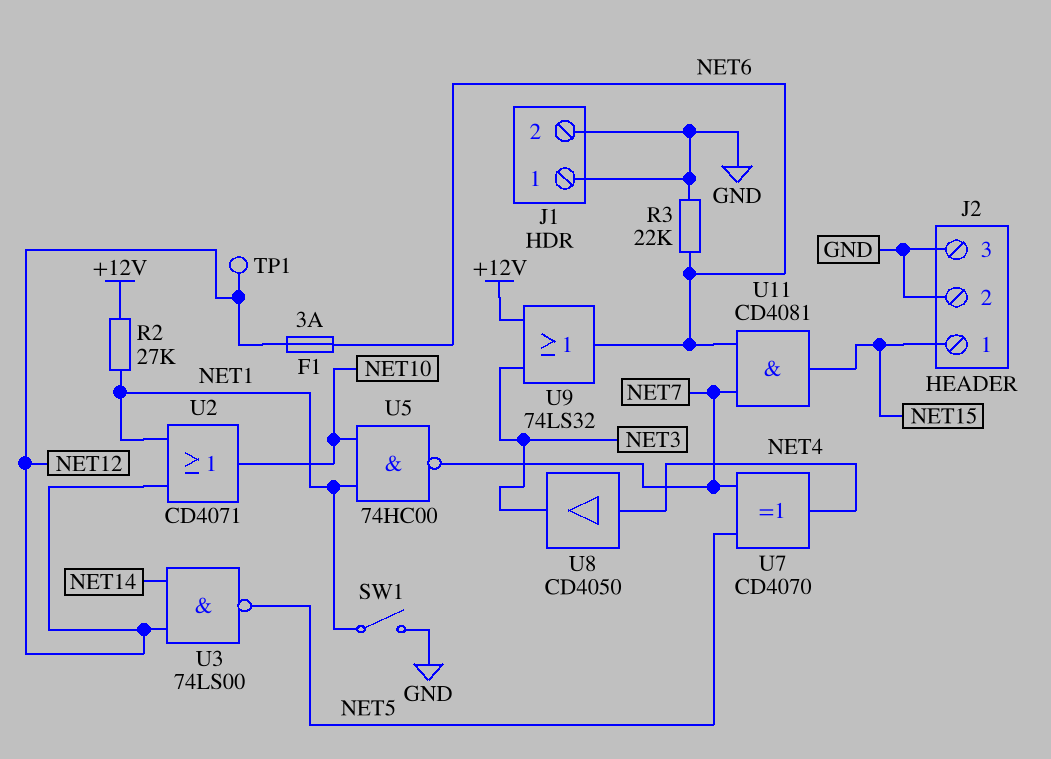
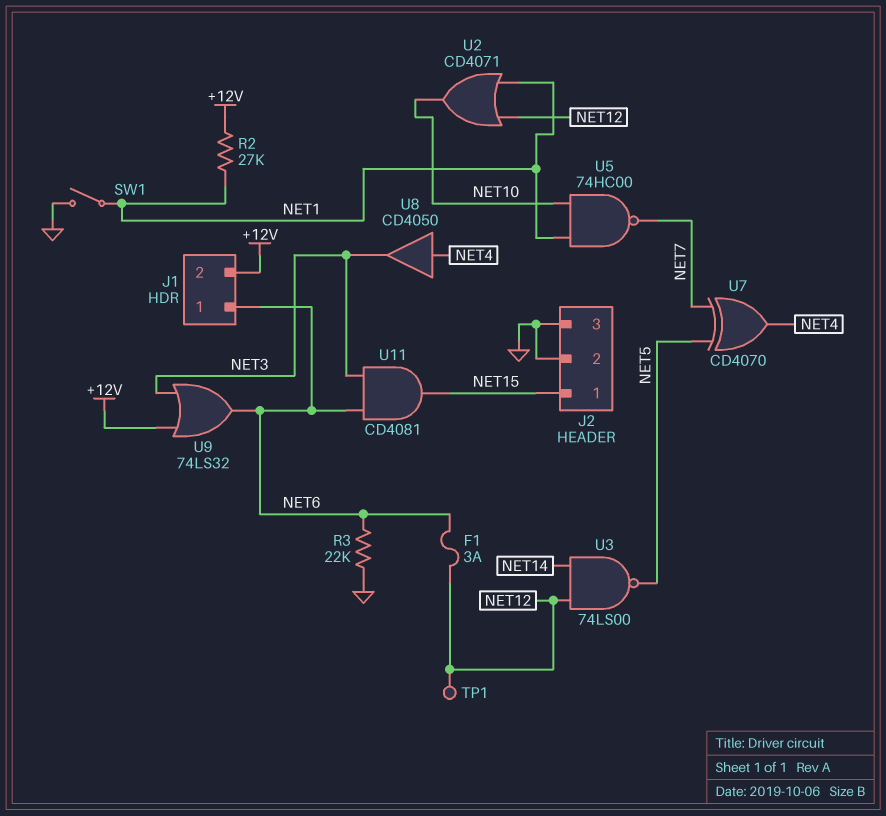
J1 pin 1: GND -> NET6
J1 pin 2: GND -> +12V
U11: AND CD4081 (in NET6, in NET7, out NET15) -> AND CD4081 (in NET3, in NET6, out NET15)

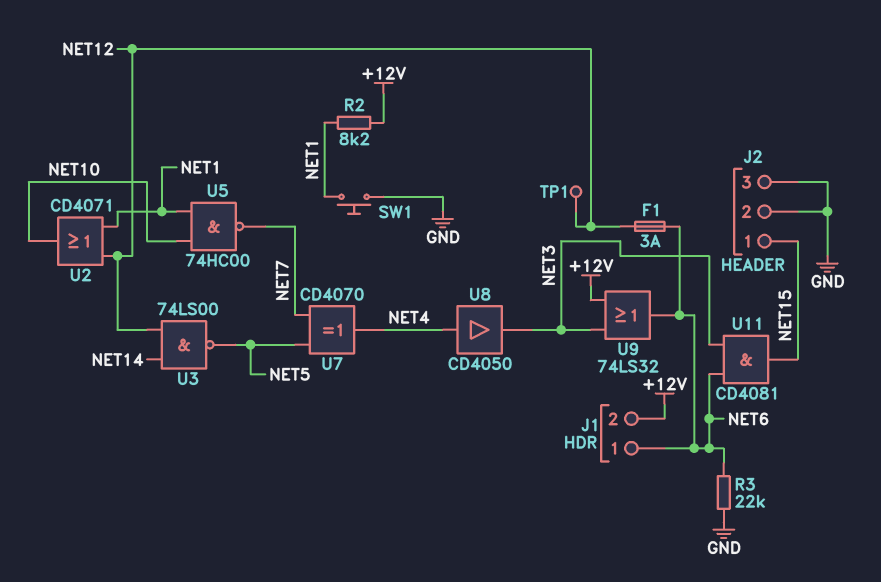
R2: 27k (+12V, NET1) -> 8.2k (+12V, NET1)
SW1: switch (GND, NET1) -> button (GND, NET1)

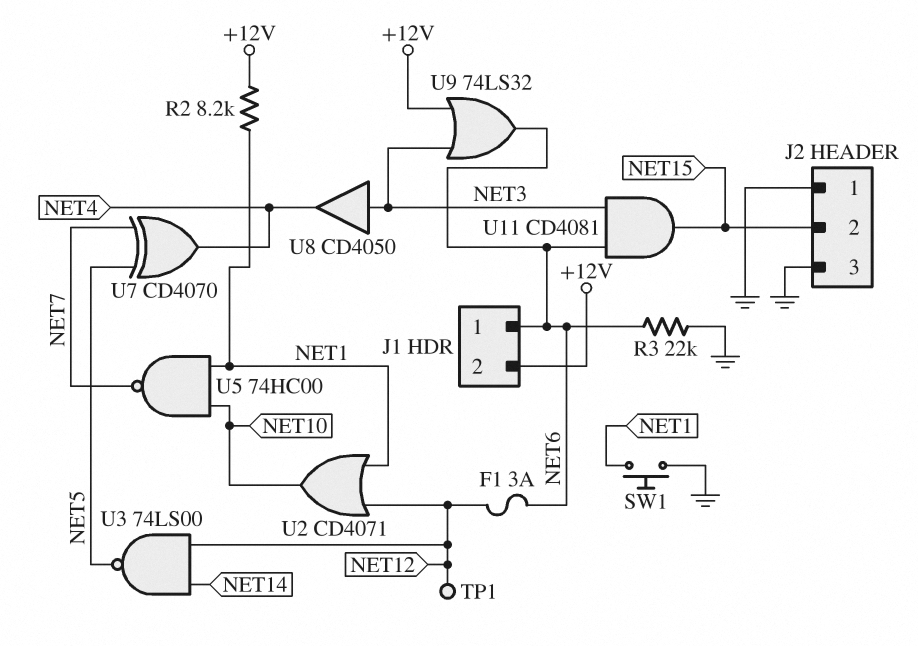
J2 pin 1: NET15 -> GND
J2 pin 2: GND -> NET15
U8: buffer CD4050 (in NET4, out NET3) -> buffer CD4050 (in NET3, out NET4)

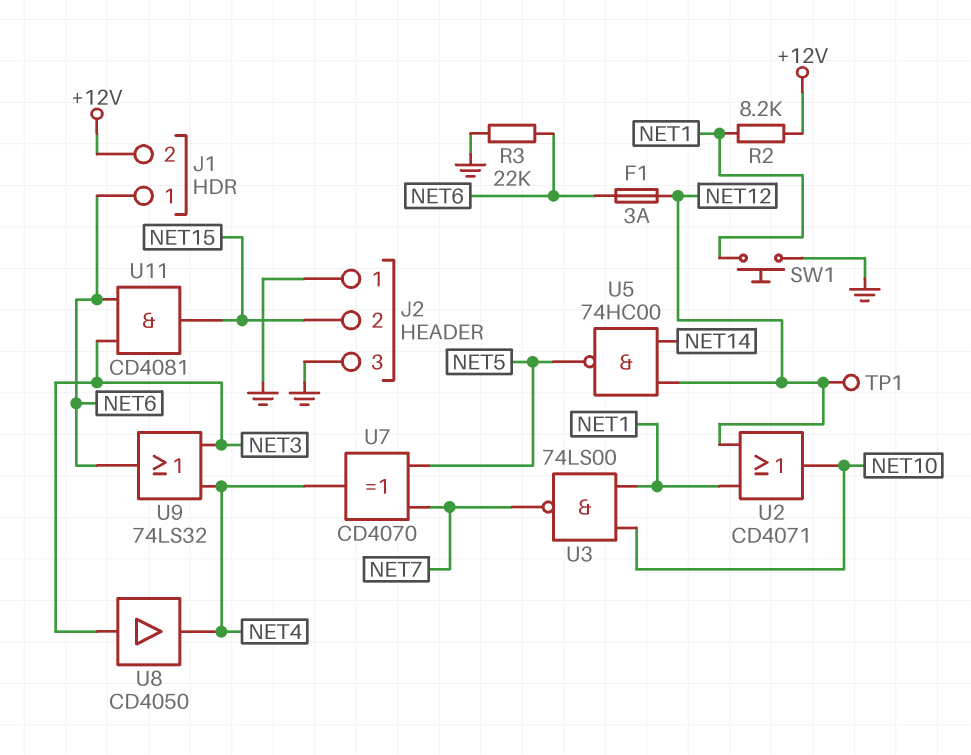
U3: NAND 74LS00 (in NET12, in NET14, out NET5) -> NAND 74LS00 (in NET1, in NET10, out NET7)
U5: NAND 74HC00 (in NET1, in NET10, out NET7) -> NAND 74HC00 (in NET12, in NET14, out NET5)
U9: OR 74LS32 (in +12V, in NET3, out NET6) -> OR 74LS32 (in NET3, in NET4, out NET6)

